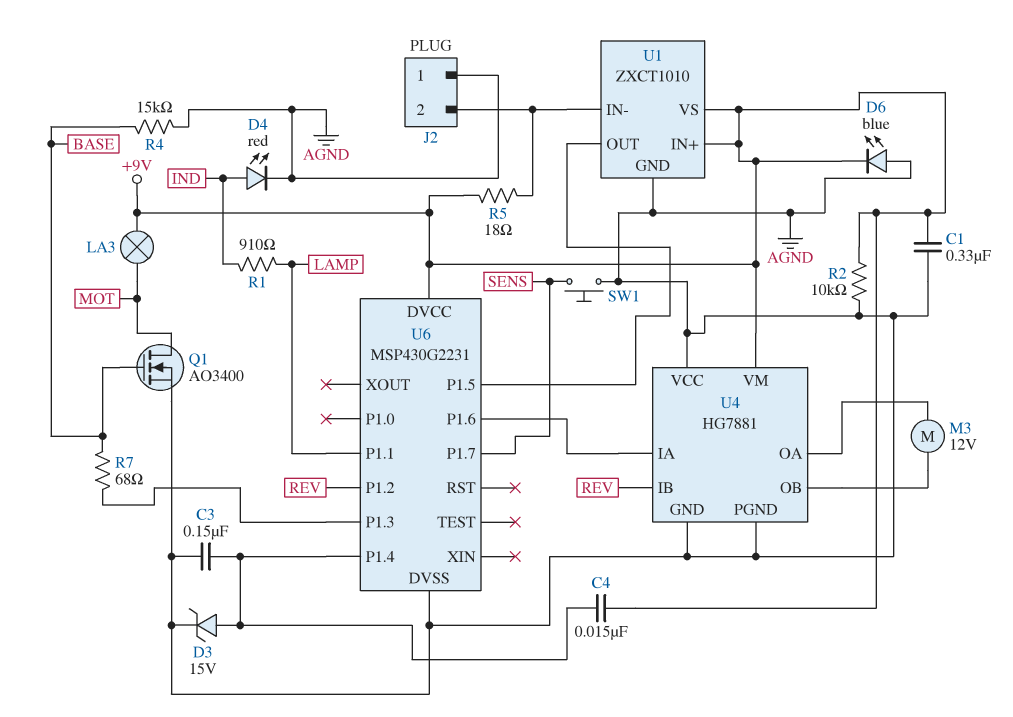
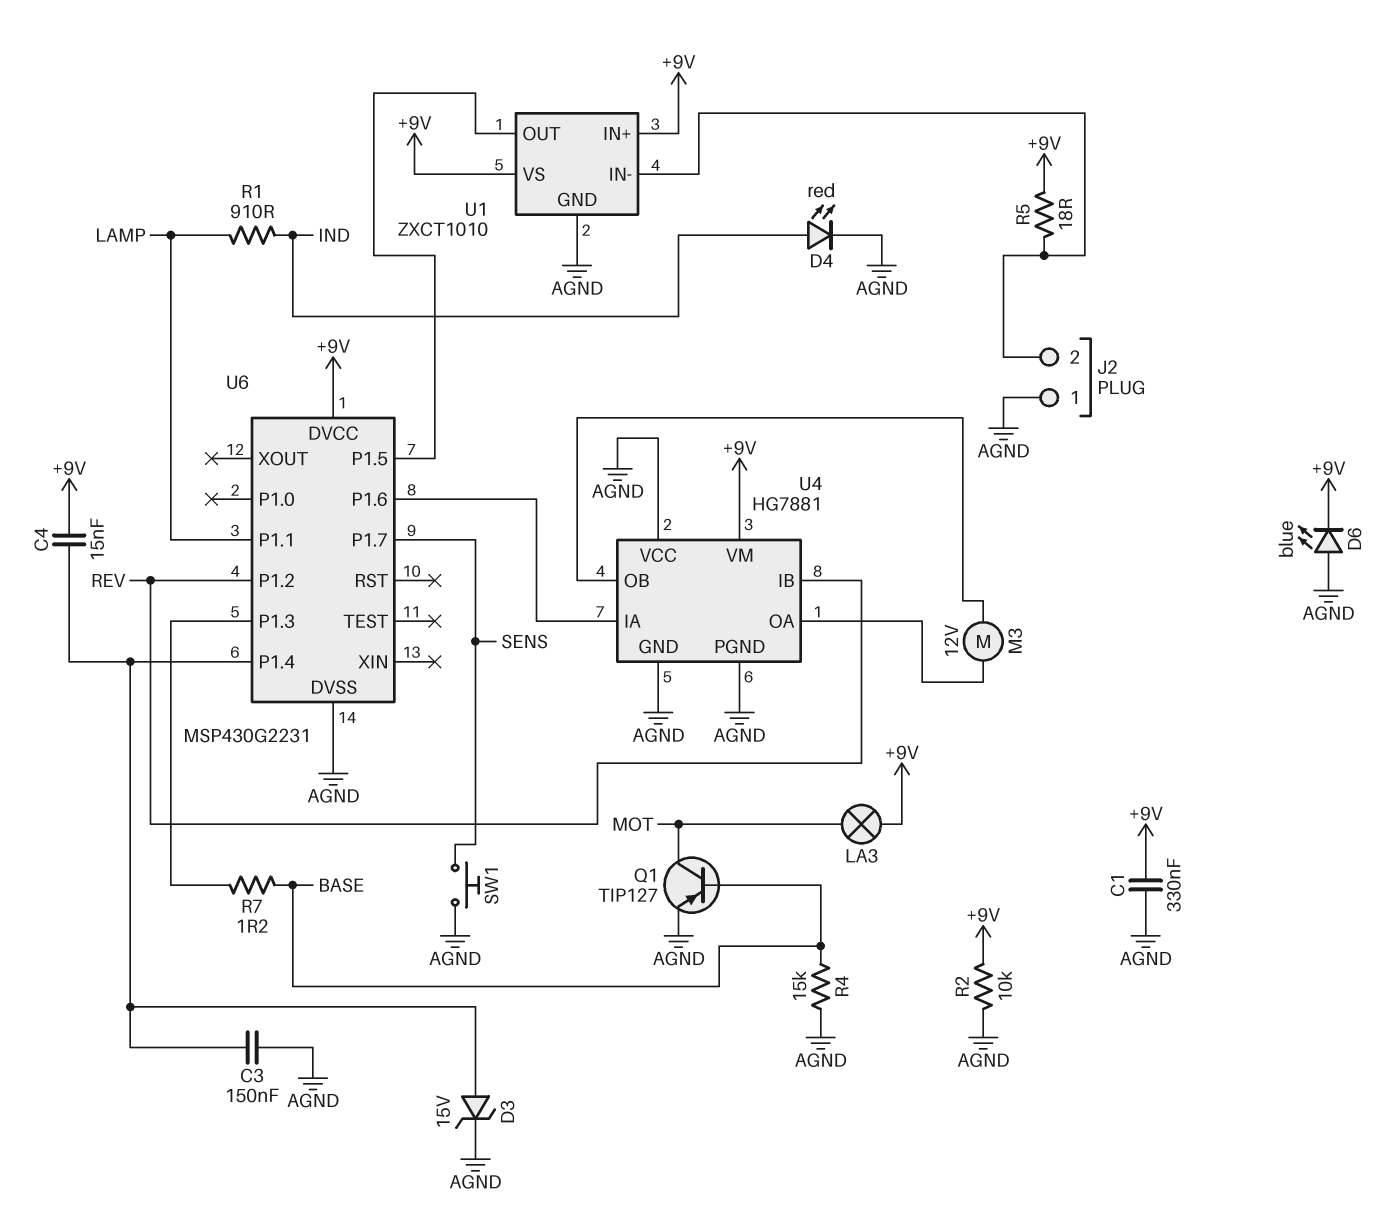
Q1: NMOS AO3400 (G BASE, D MOT, S AGND) -> PNP TIP127 (B BASE, C MOT, E AGND)
R7: 68 (BASE, U6/P1.3) -> 1.2 (BASE, U6/P1.3)

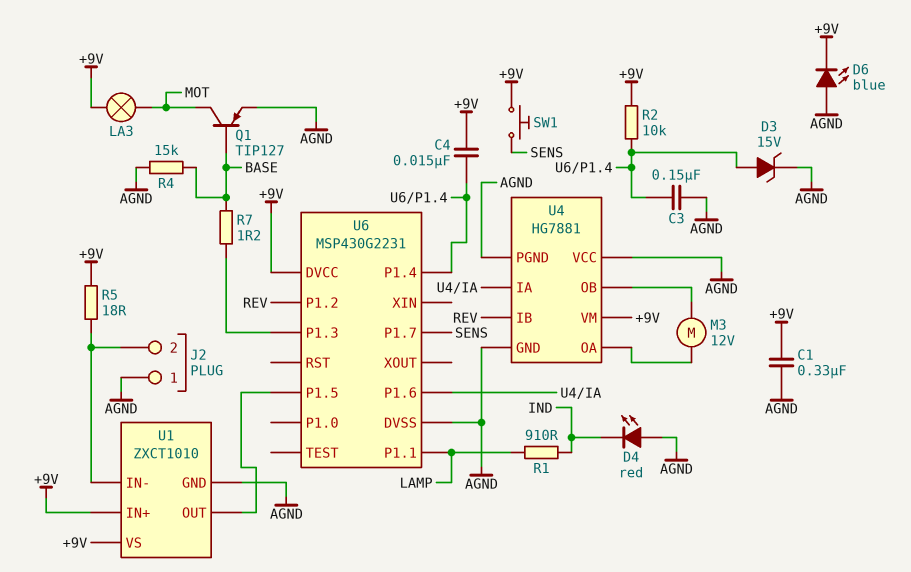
D4: LED red (A IND, K AGND) -> LED red (A AGND, K IND)
R2: 10k (+9V, AGND) -> 10k (+9V, U6/P1.4)
SW1: button (AGND, SENS) -> button (+9V, SENS)

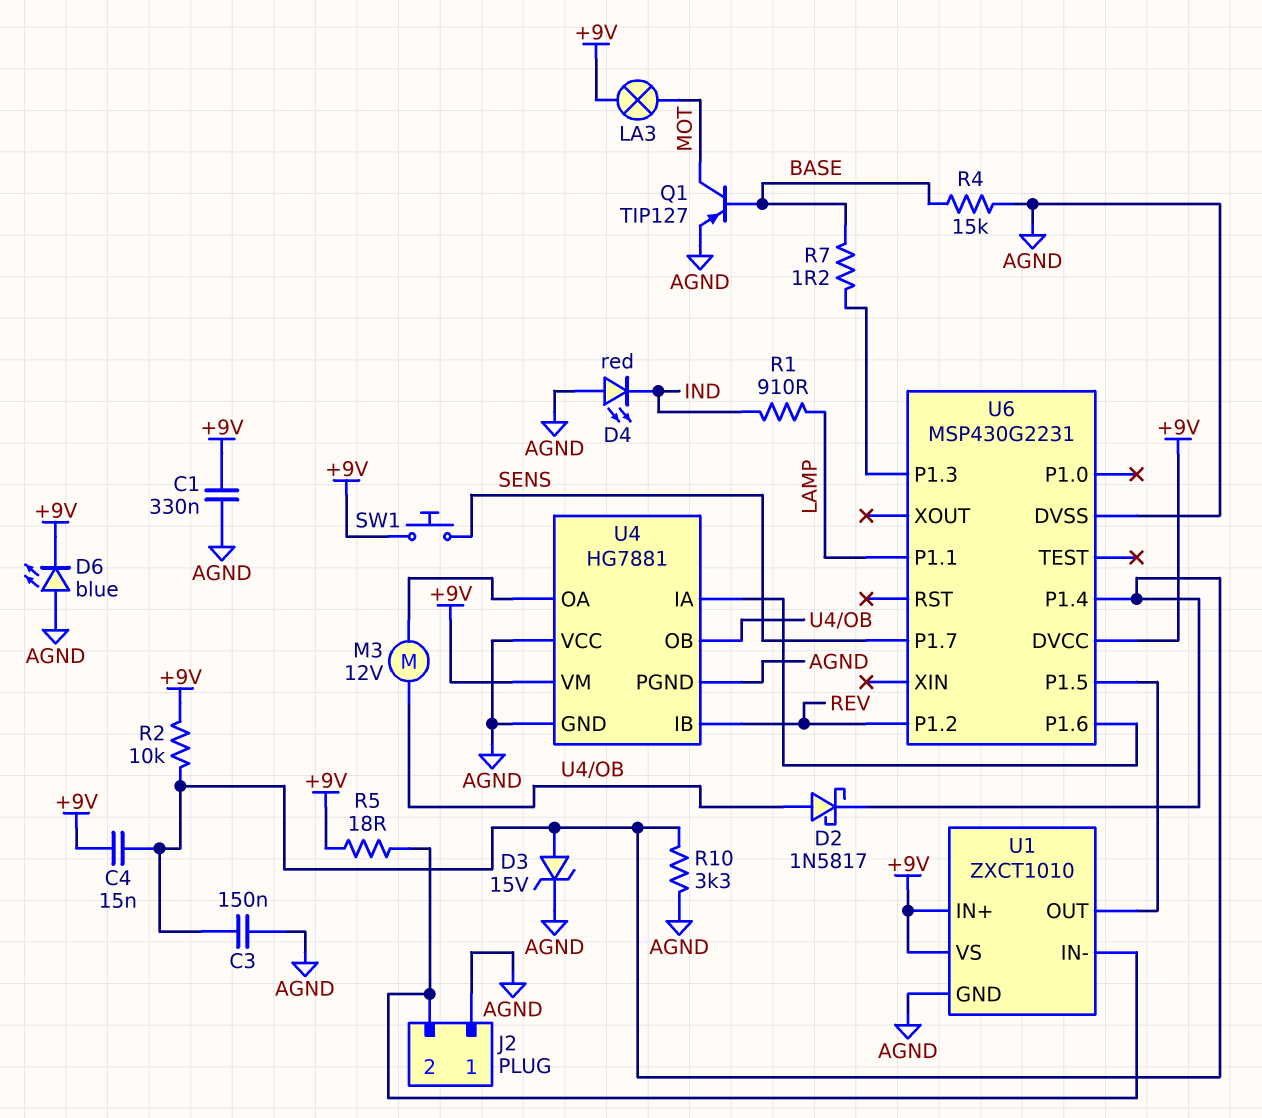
D2: none -> schottky 1N5817 (A U4/OB, K U6/P1.4)
R10: none -> 3.3k (AGND, U6/P1.4)

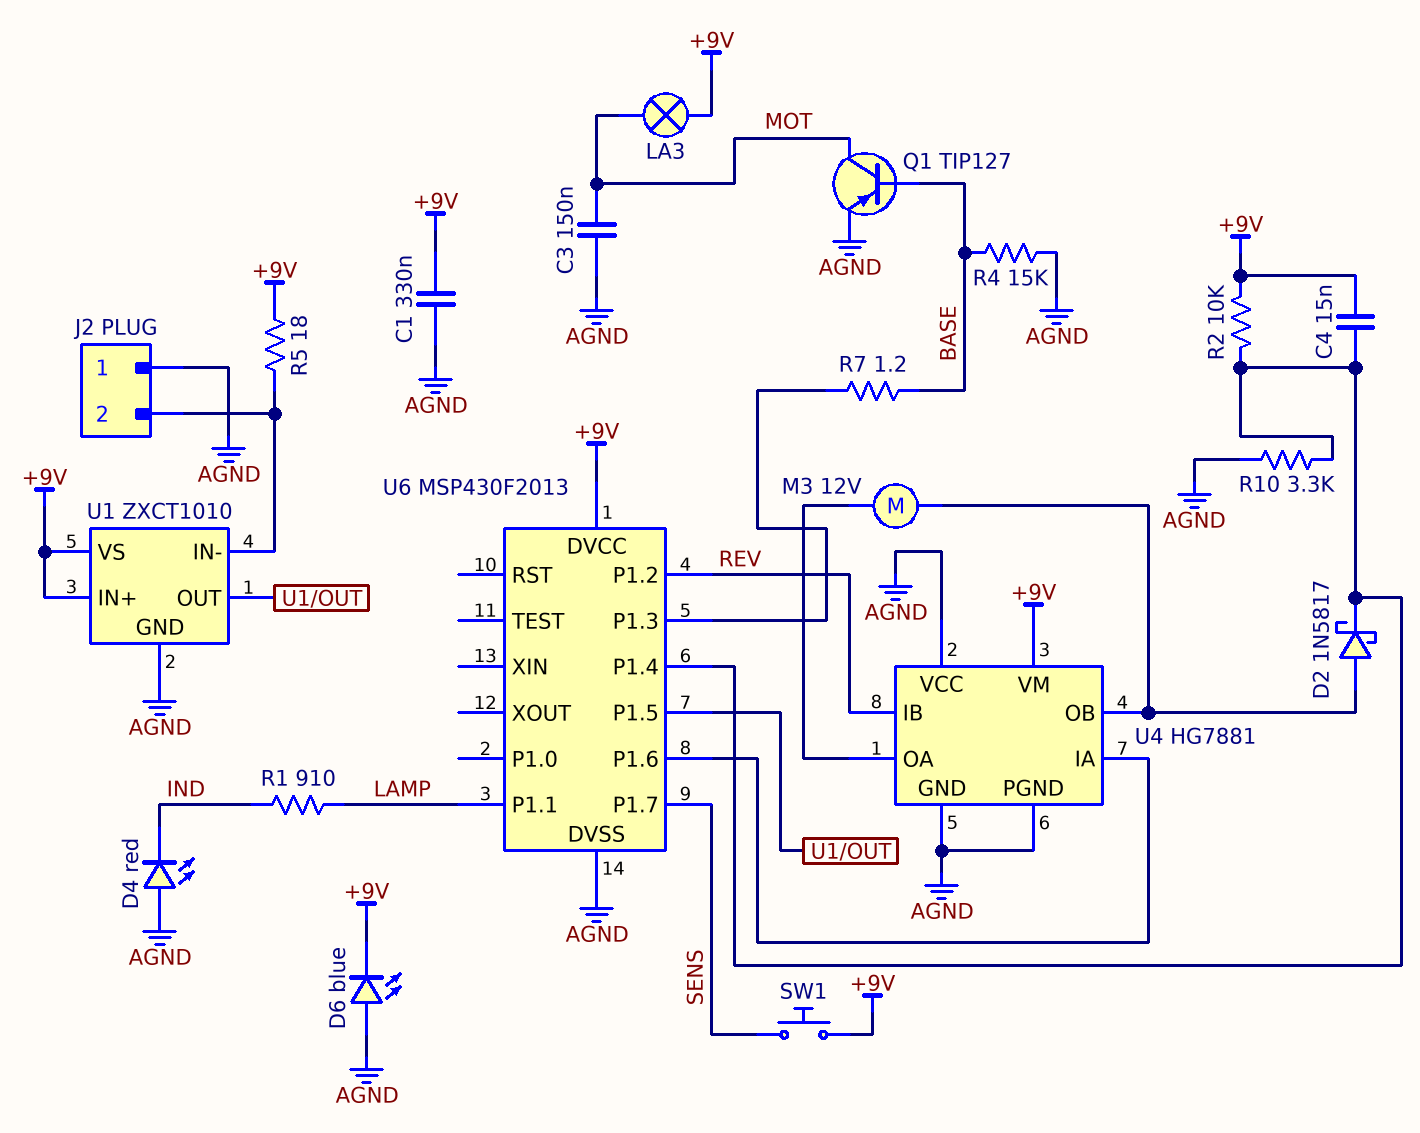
C3: 150nF (AGND, U6/P1.4) -> 150nF (AGND, MOT)
D3: zener 15V (A U6/P1.4, K AGND) -> none
U6: MSP430G2231 -> MSP430F2013

